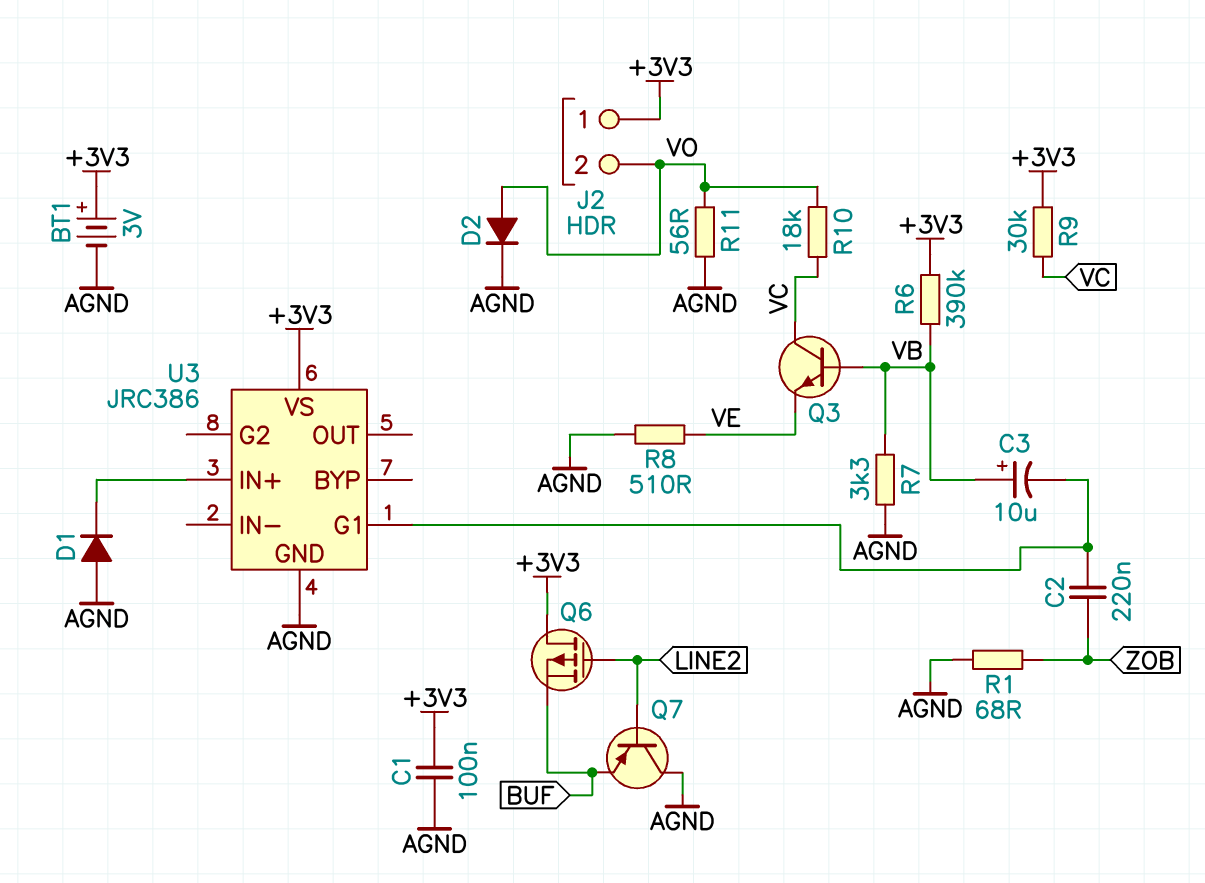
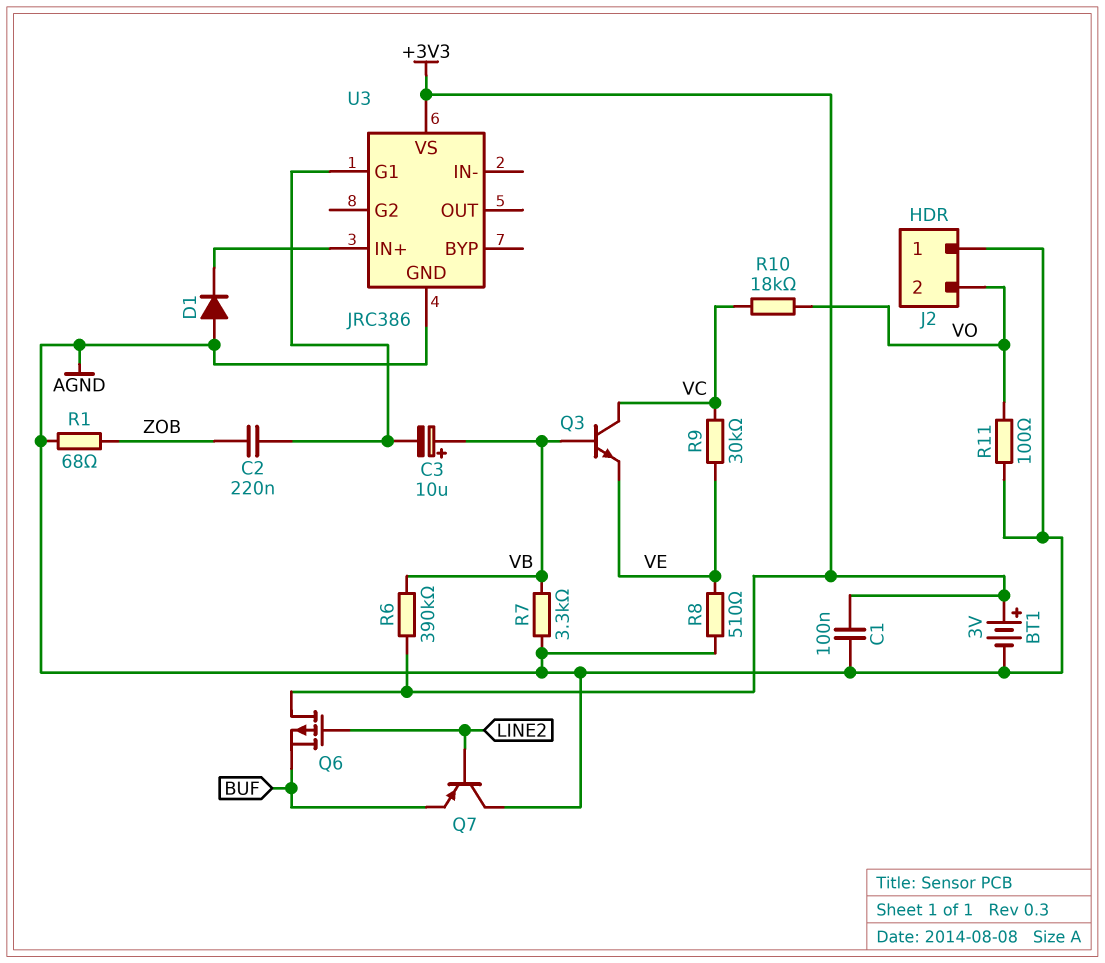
D2: diode (A VO, K AGND) -> none
J2 pin 1: +3V3 -> AGND
R9: 30k (+3V3, VC) -> 30k (VC, VE)
R11: 56 (AGND, VO) -> 100 (AGND, VO)

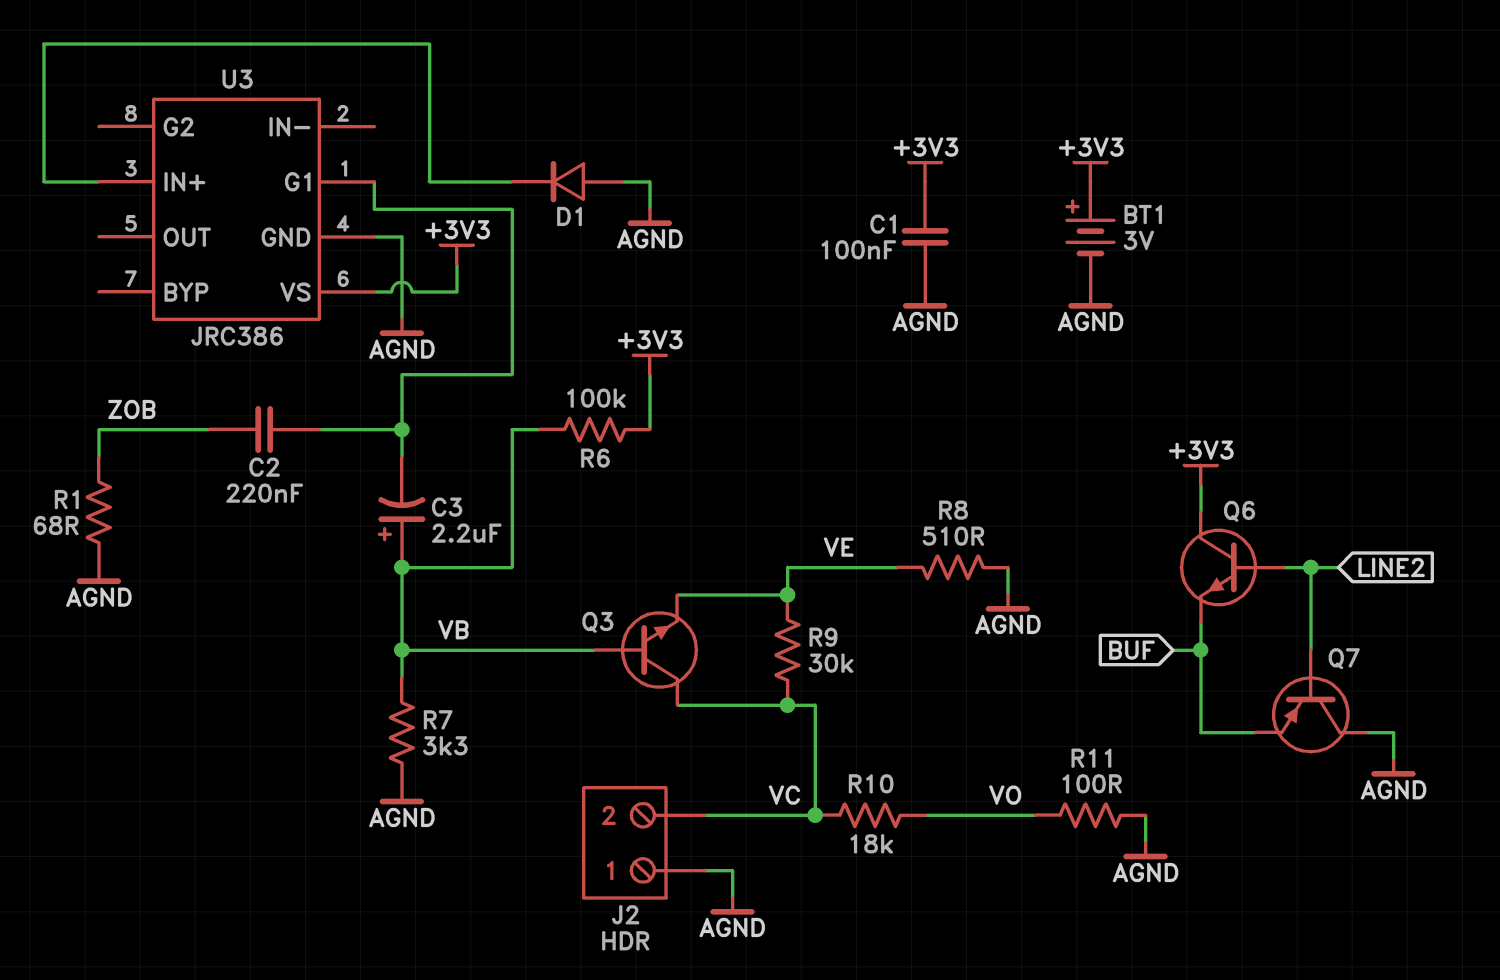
C3: 10uF (plus VB, minus U3/G1) -> 2.2uF (plus VB, minus U3/G1)
J2 pin 2: VO -> VC
Q6: PMOS (G LINE2, D +3V3, S BUF) -> NPN (B LINE2, C +3V3, E BUF)
R6: 390k (+3V3, VB) -> 100k (+3V3, VB)

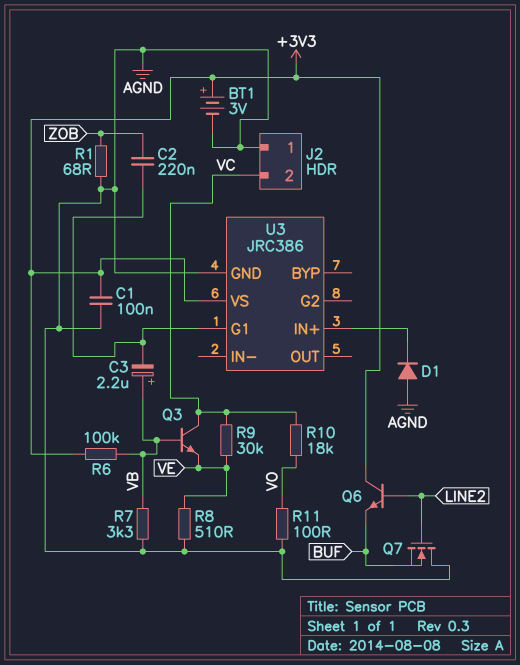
Q7: PNP (B LINE2, C AGND, E BUF) -> NMOS (G LINE2, D AGND, S BUF)

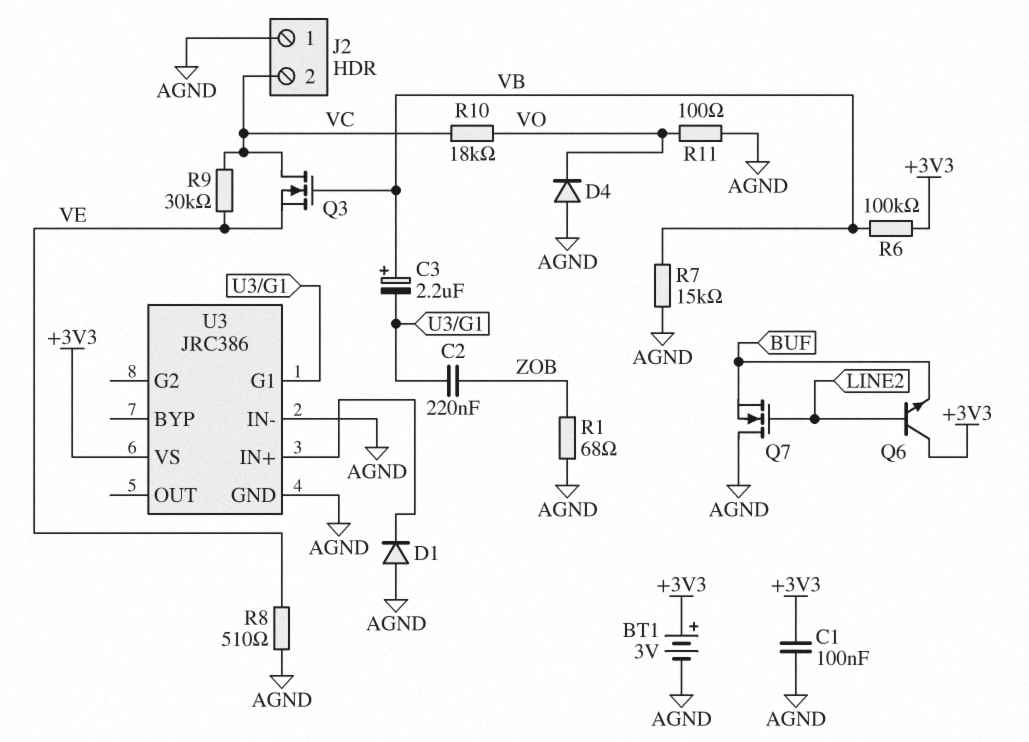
D4: none -> diode (A AGND, K VO)
Q3: NPN (B VB, C VC, E VE) -> NMOS (G VB, D VC, S VE)
R7: 3.3k (AGND, VB) -> 15k (AGND, VB)
U3 pin IN-: none -> AGND

